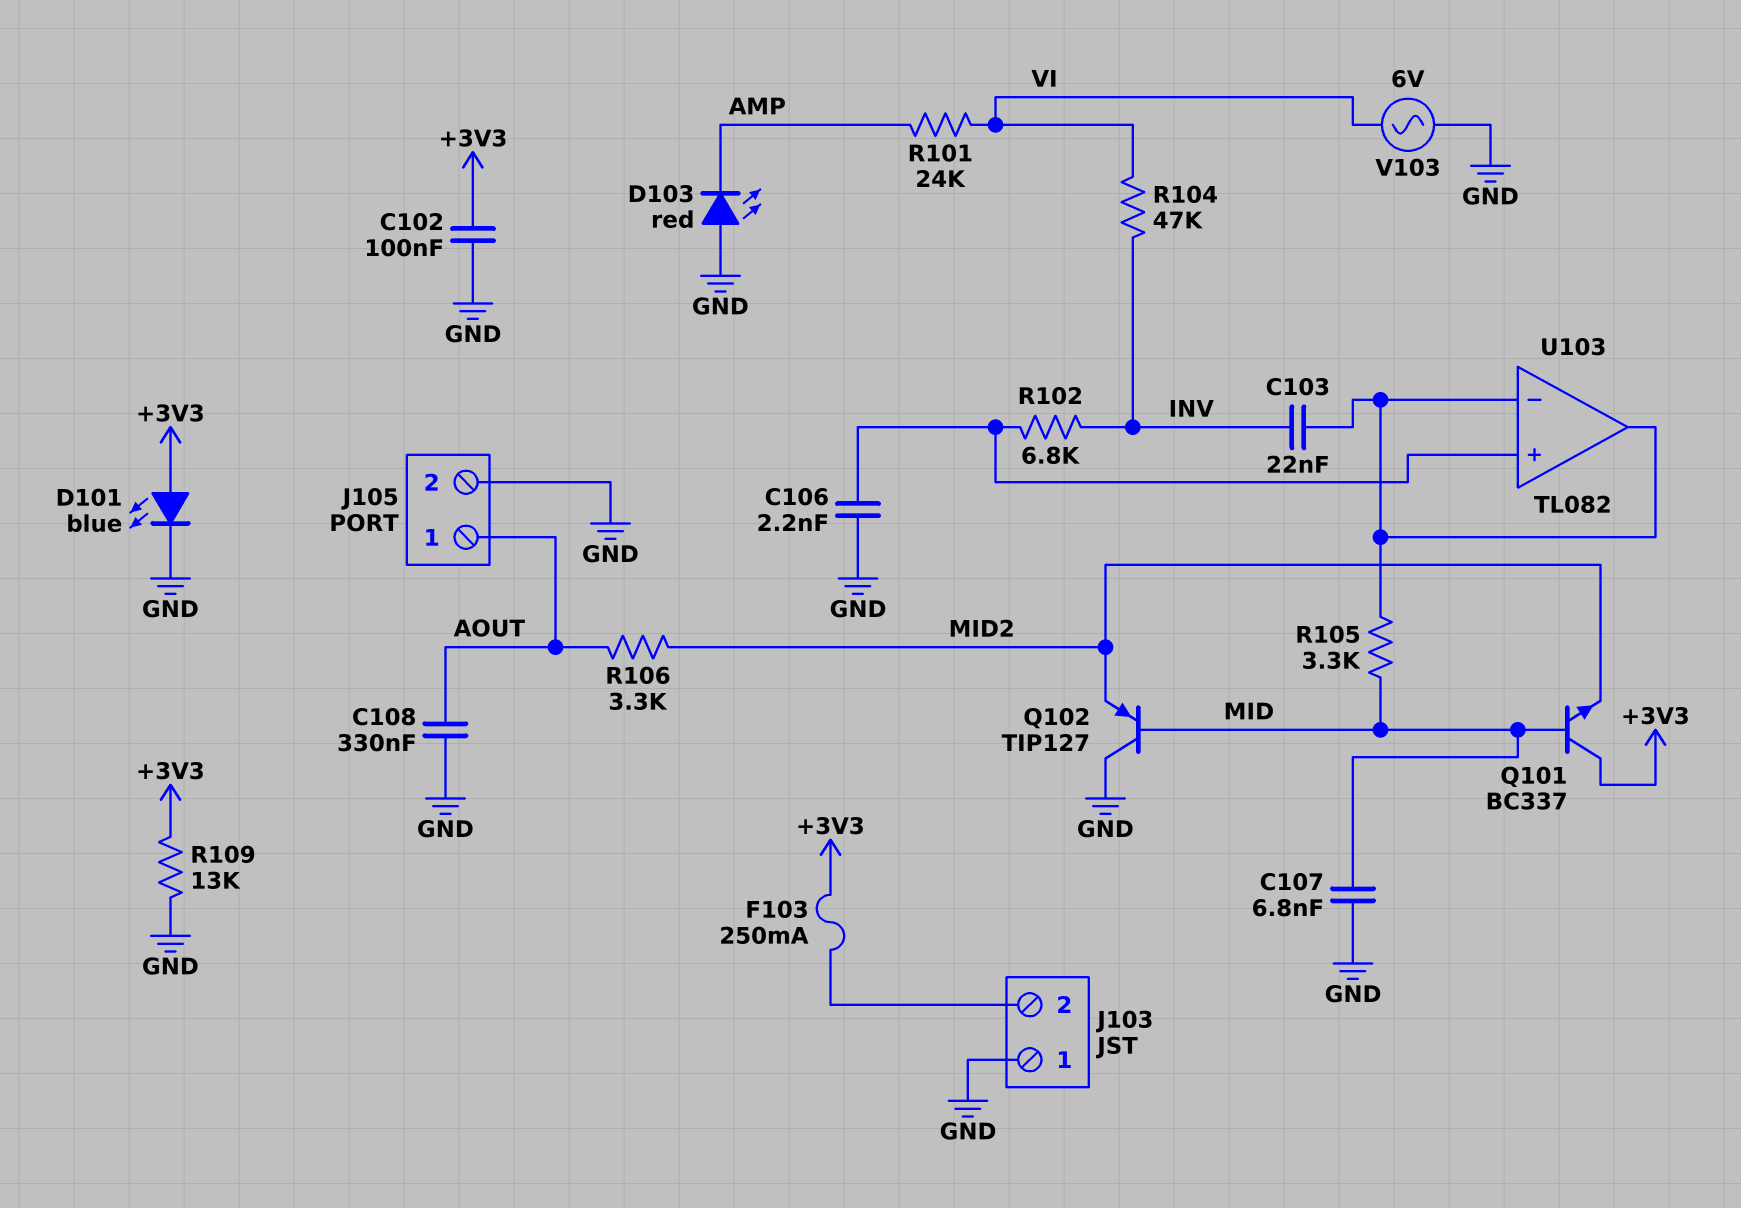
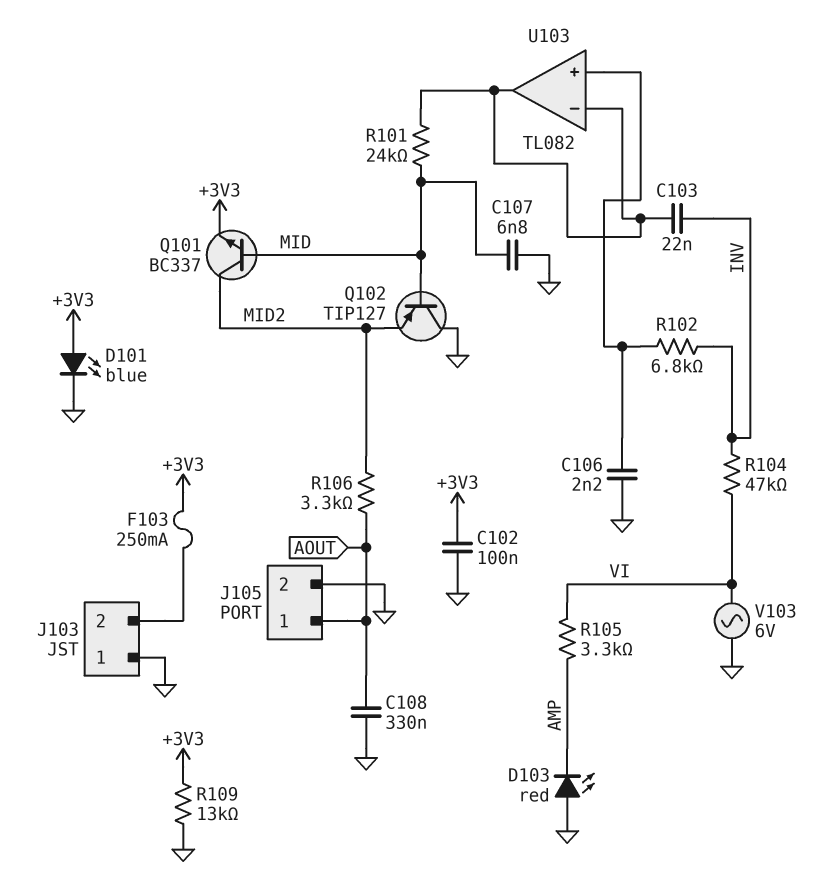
Q101: NPN BC337 (B MID, C +3V3, E MID2) -> NPN BC337 (B MID, C MID2, E +3V3)
R101: 24k (AMP, VI) -> 24k (MID, U103/in-)
R105: 3.3k (MID, U103/in-) -> 3.3k (AMP, VI)

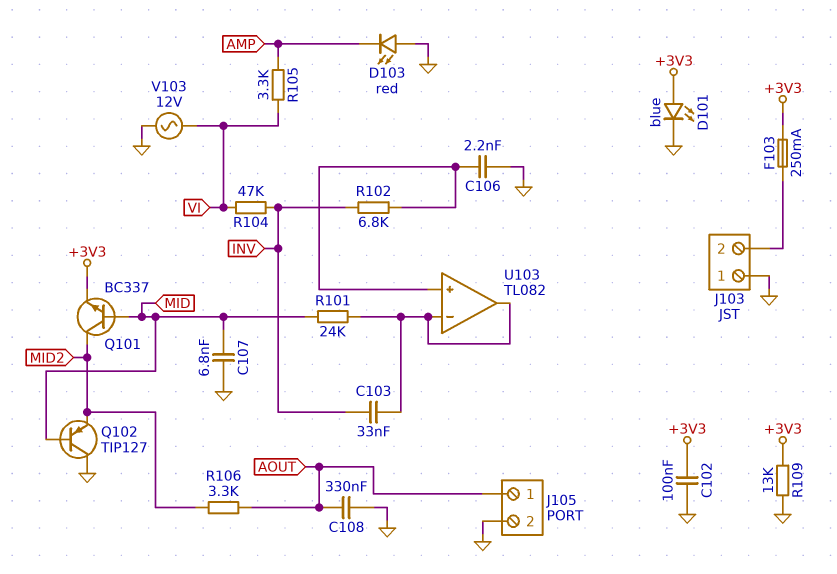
C103: 22nF (INV, U103/in-) -> 33nF (INV, U103/in-)
V103: AC 6V (GND, VI) -> AC 12V (GND, VI)

